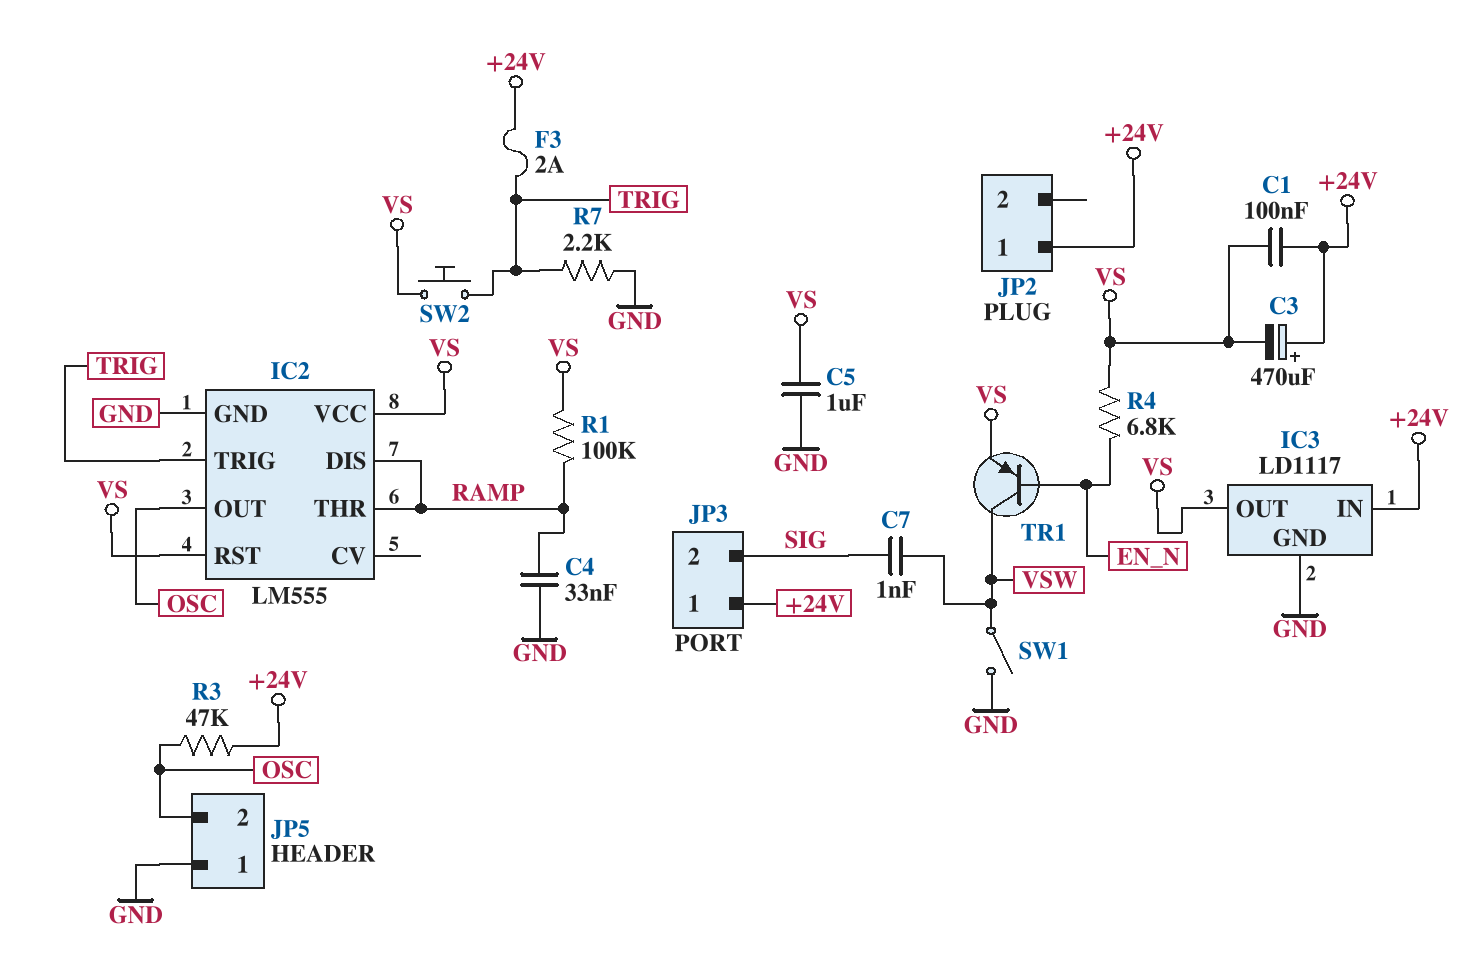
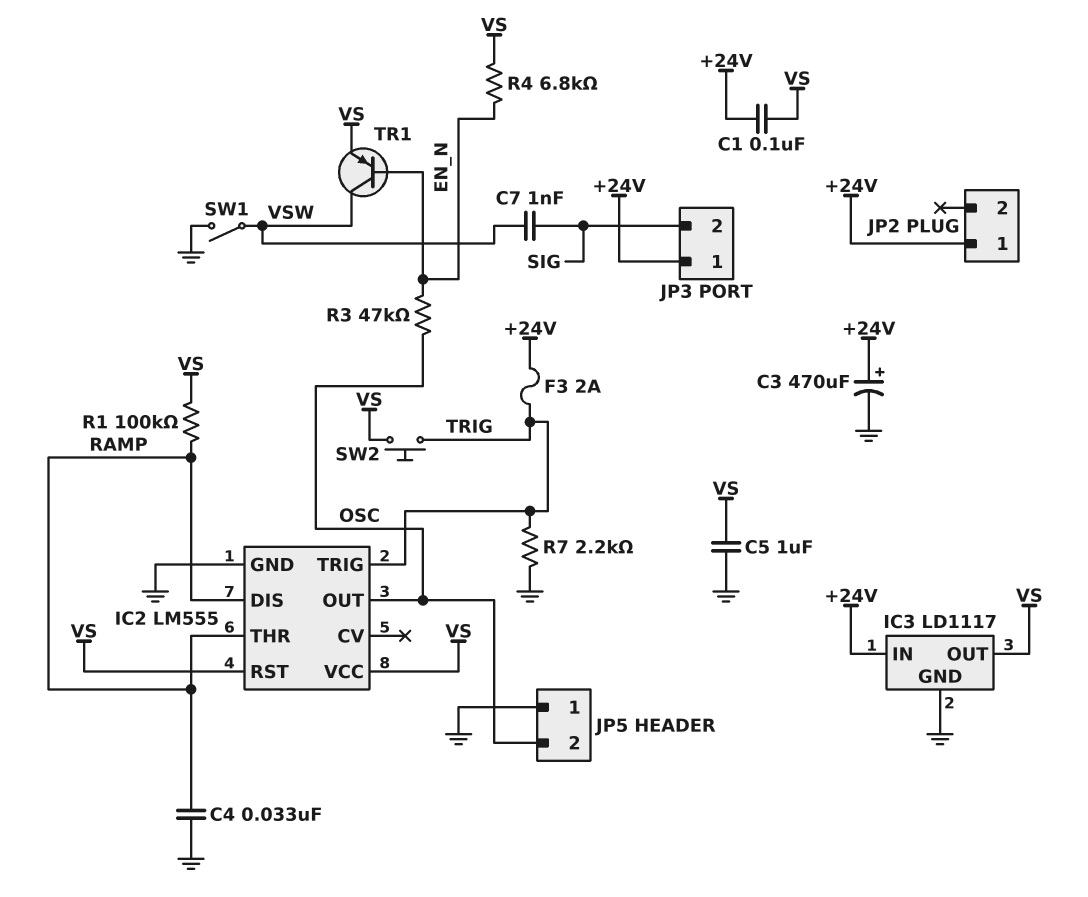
C3: 470uF (plus +24V, minus VS) -> 470uF (plus +24V, minus GND)
R3: 47k (+24V, OSC) -> 47k (EN_N, OSC)

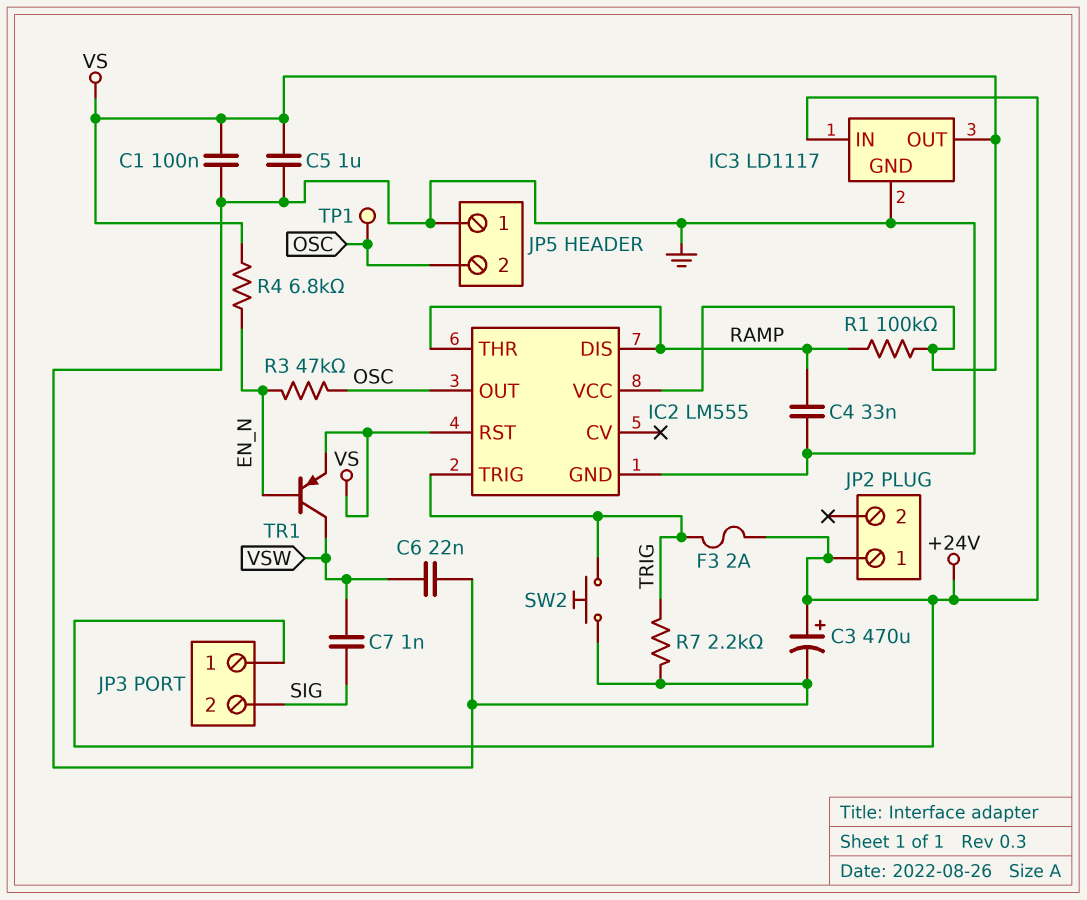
C1: 100nF (+24V, VS) -> 100nF (GND, VS)
C6: none -> 22nF (GND, VSW)
SW1: switch (GND, VSW) -> none
SW2: button (TRIG, VS) -> button (GND, TRIG)
TP1: none -> test point (OSC)

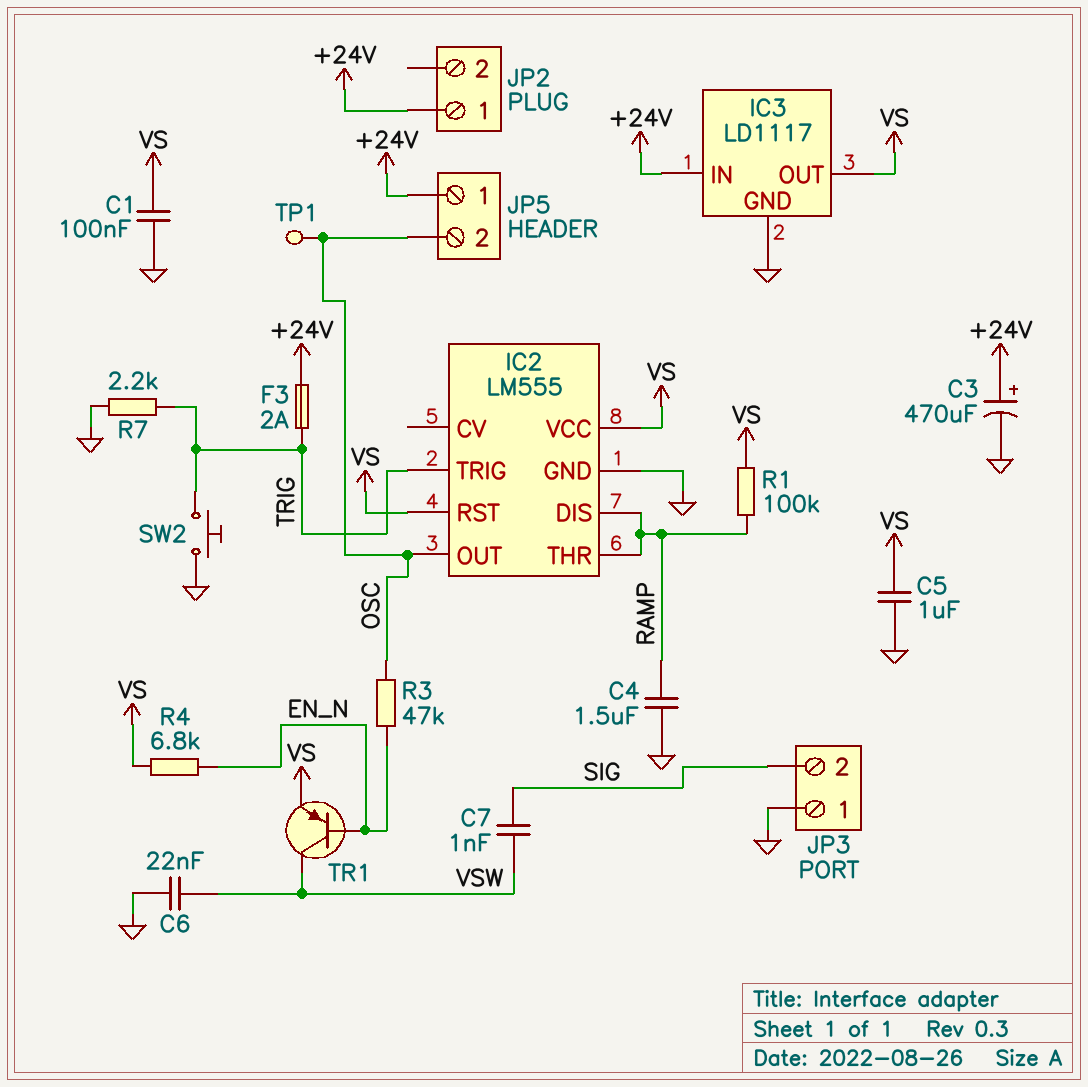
C4: 33nF (GND, RAMP) -> 1.5uF (GND, RAMP)
JP3 pin 1: +24V -> GND
JP5 pin 1: GND -> +24V

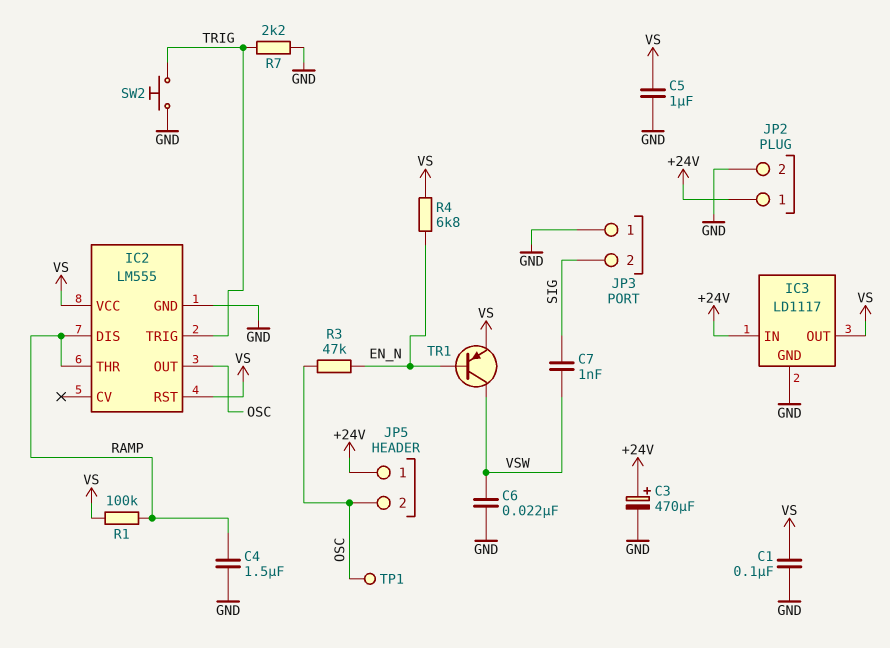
F3: 2A (+24V, TRIG) -> none
JP2 pin 2: none -> GND

